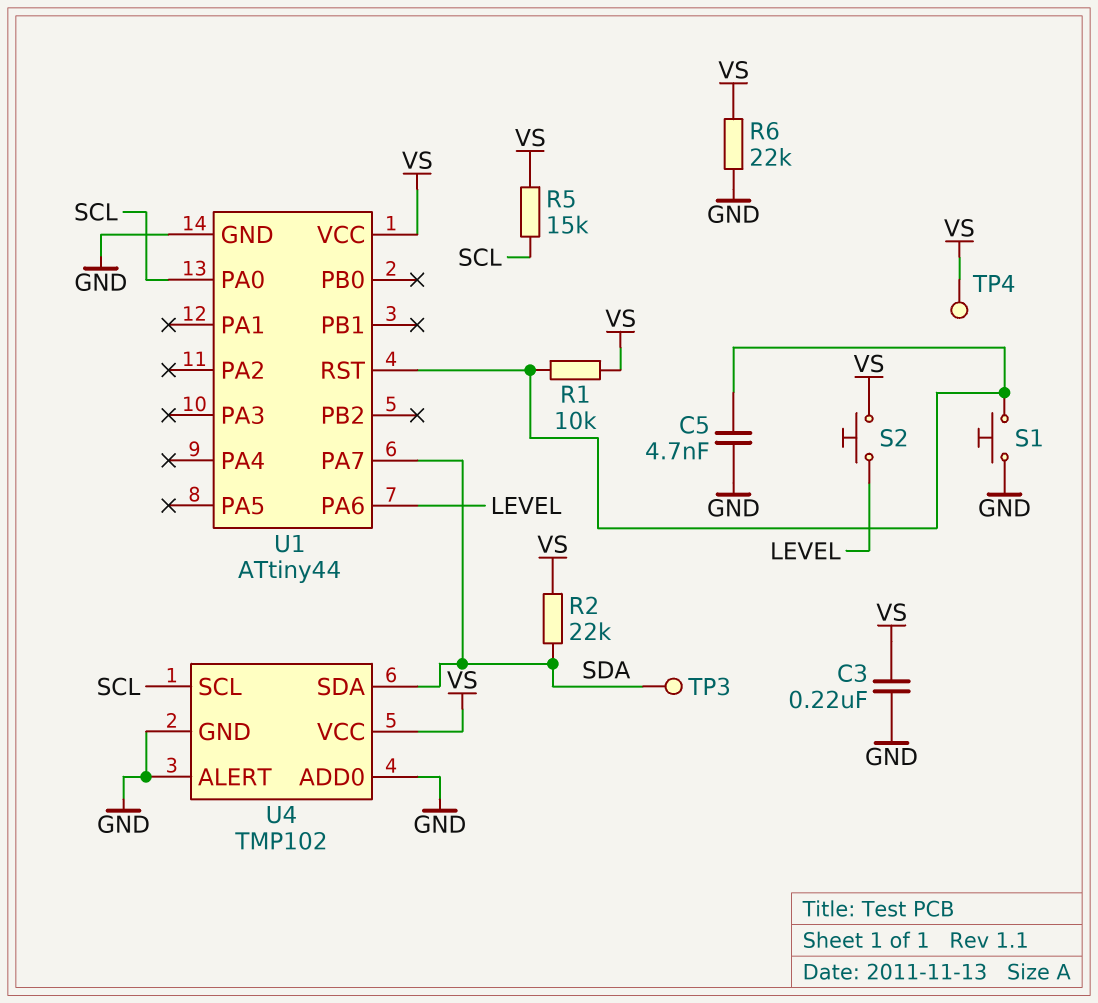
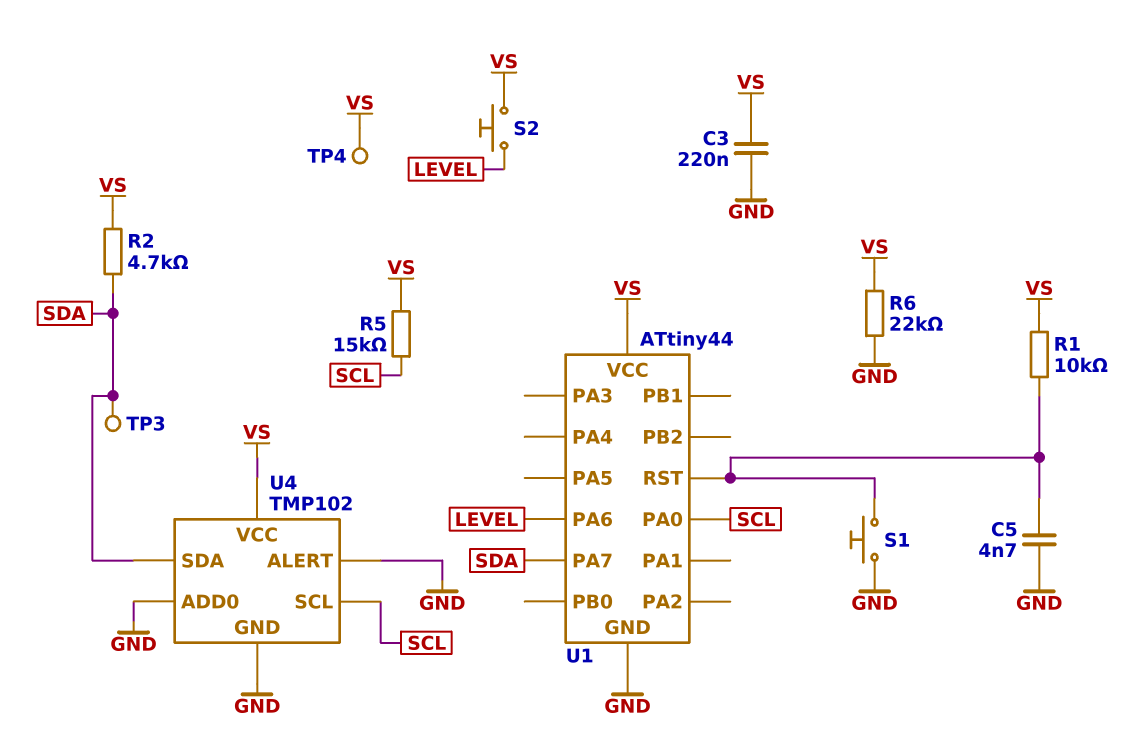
R2: 22k (SDA, VS) -> 4.7k (SDA, VS)

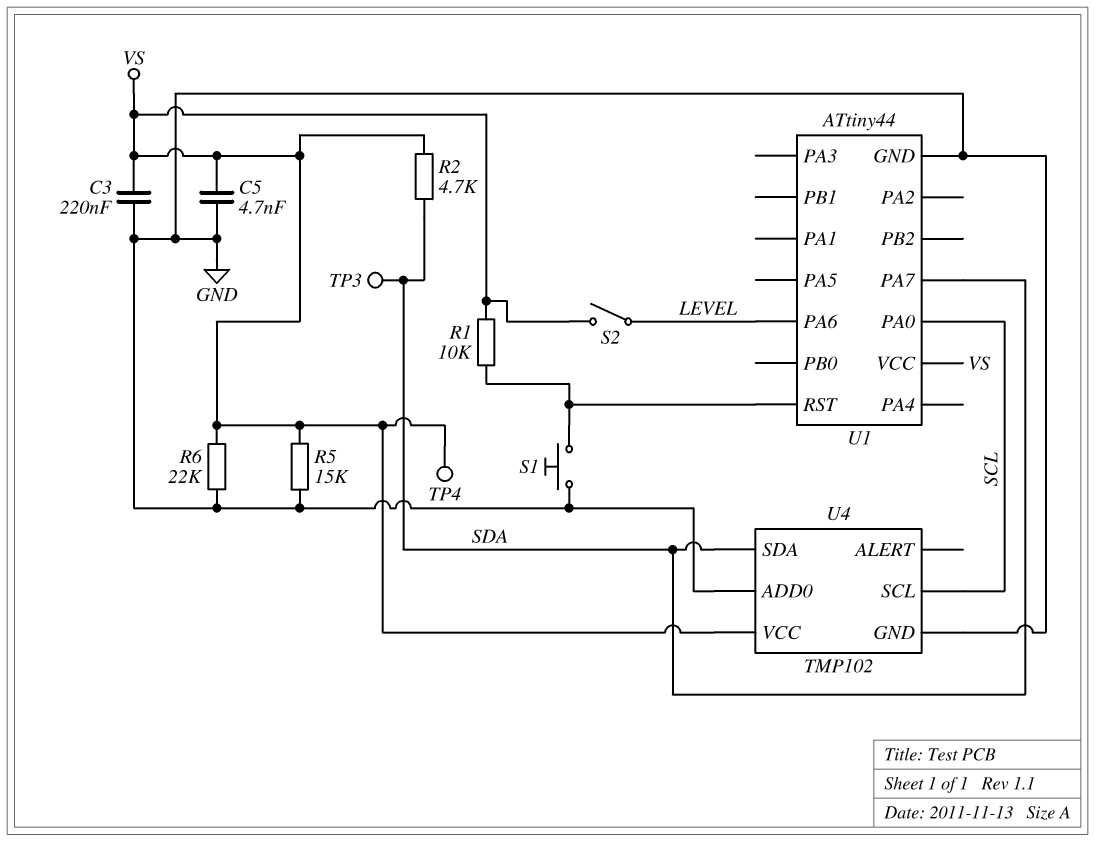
C5: 4.7nF (GND, U1/RST) -> 4.7nF (GND, VS)
R5: 15k (SCL, VS) -> 15k (GND, VS)
S2: button (LEVEL, VS) -> switch (LEVEL, VS)
U4 pin ALERT: GND -> none

